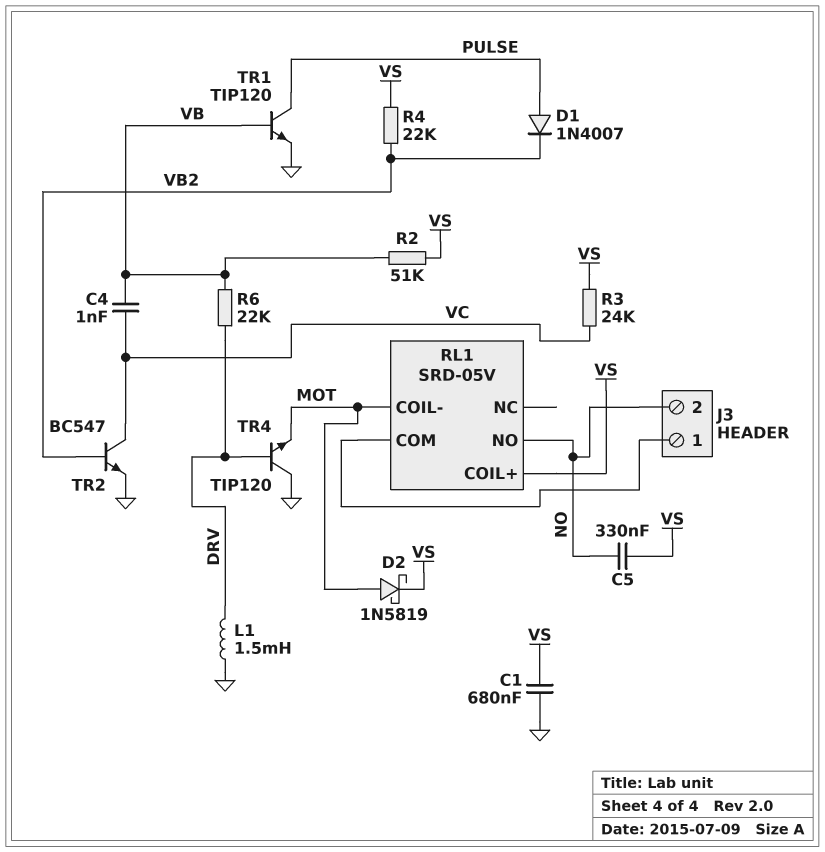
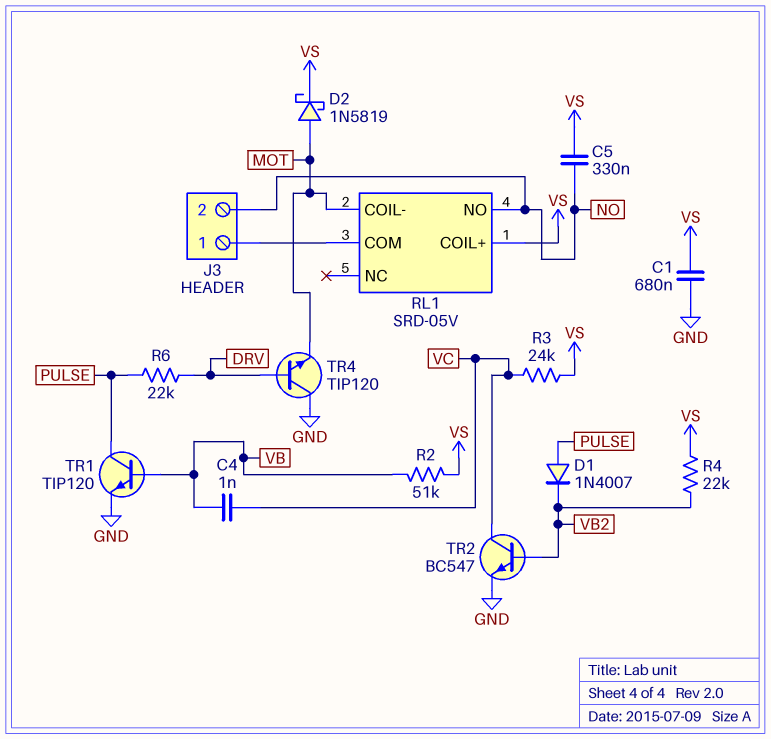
L1: 1.5mH (DRV, GND) -> none
R6: 22k (DRV, VB) -> 22k (DRV, PULSE)

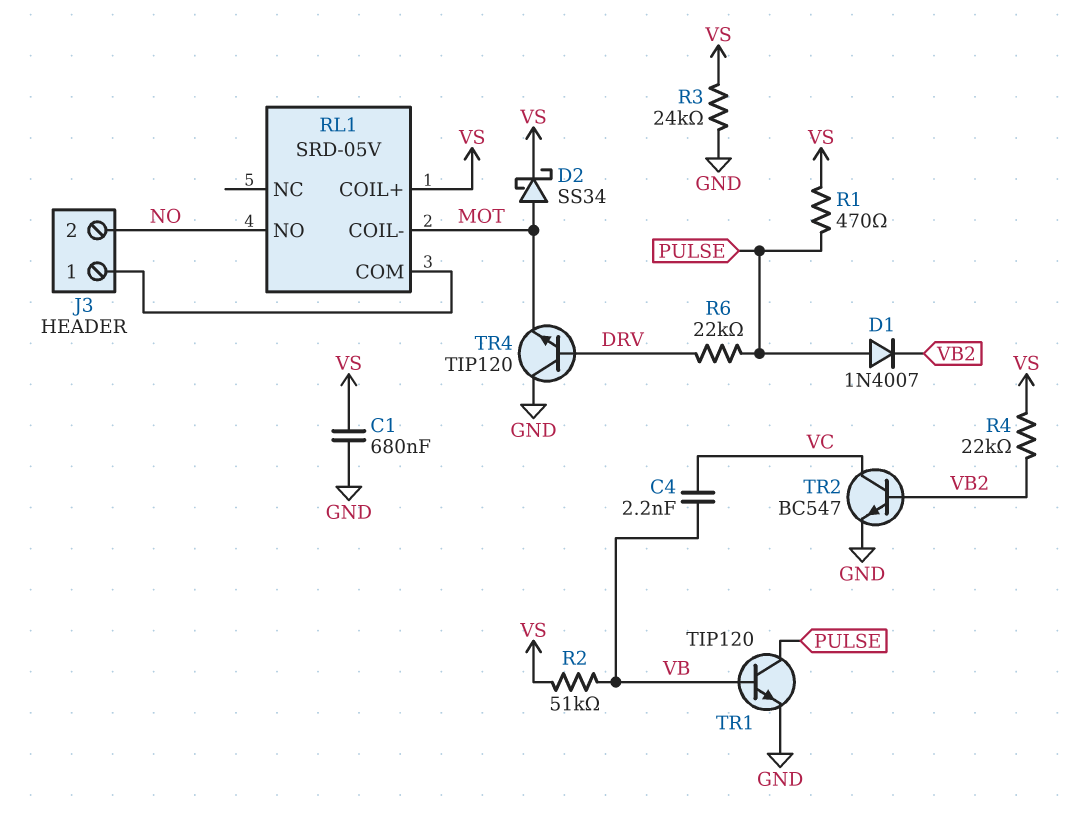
C4: 1nF (VB, VC) -> 2.2nF (VB, VC)
C5: 330nF (NO, VS) -> none
D2: schottky 1N5819 (A MOT, K VS) -> schottky SS34 (A MOT, K VS)
R1: none -> 470 (PULSE, VS)
R3: 24k (VC, VS) -> 24k (GND, VS)

